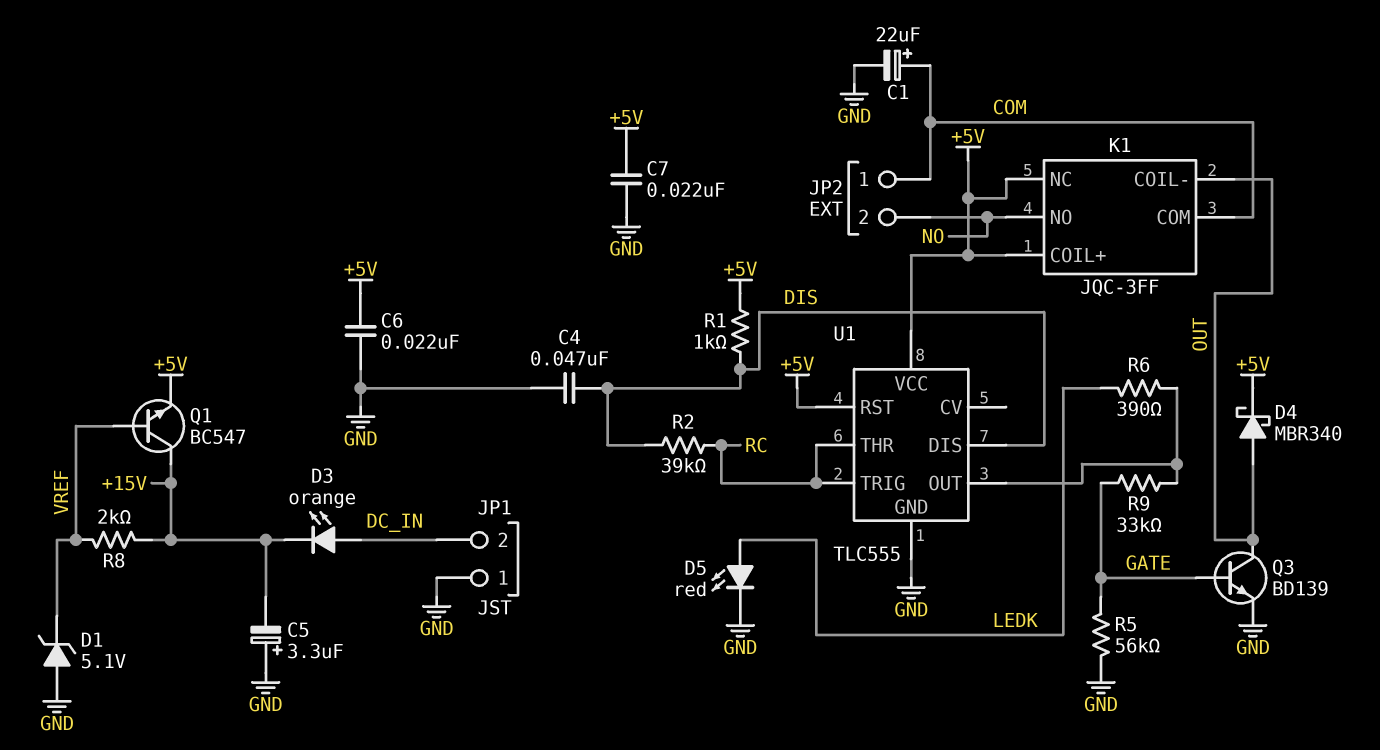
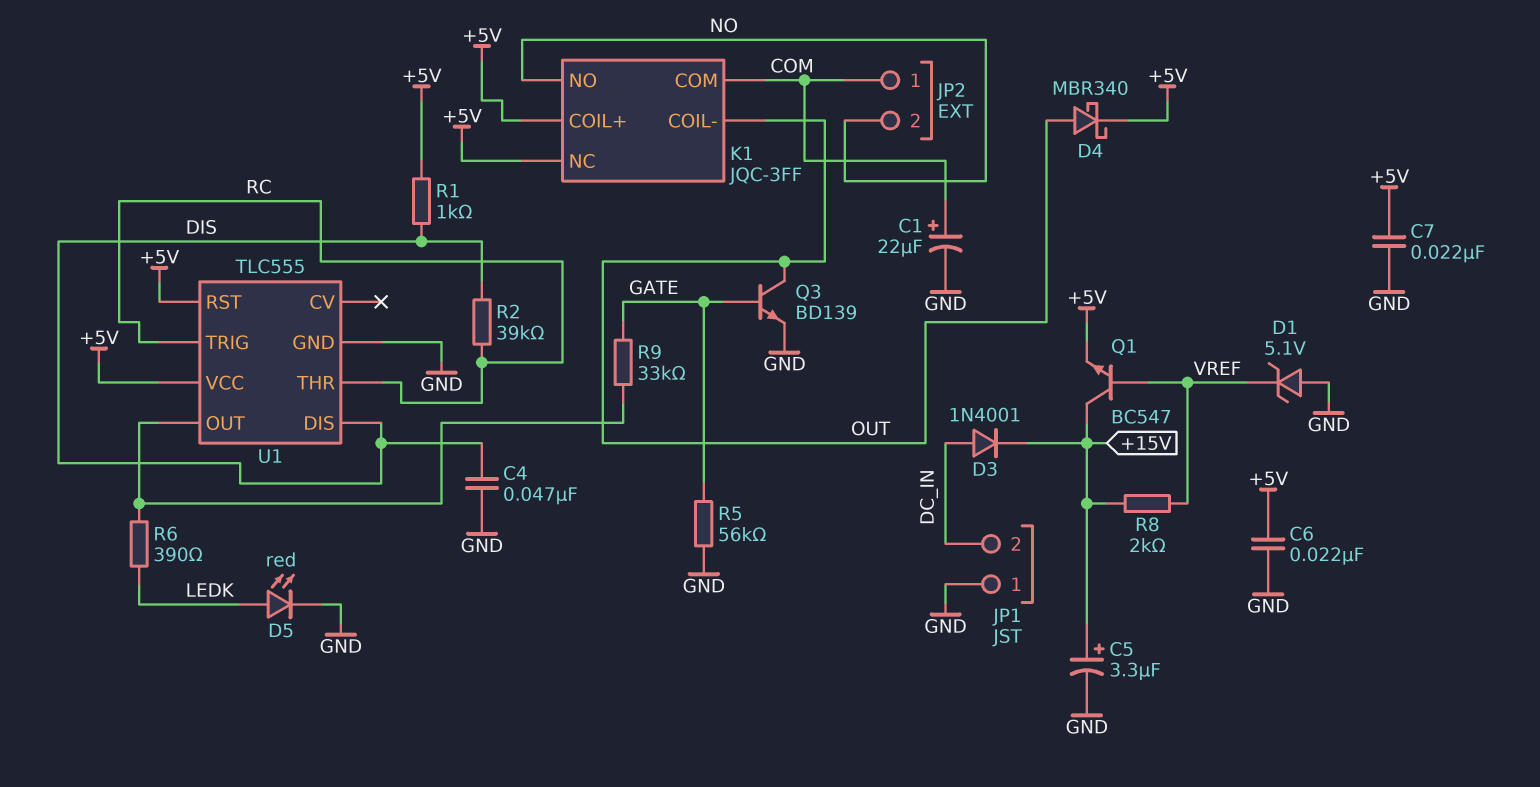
C5: 3.3uF (plus GND, minus +15V) -> 3.3uF (plus +15V, minus GND)
D3: LED orange (A DC_IN, K +15V) -> diode 1N4001 (A DC_IN, K +15V)

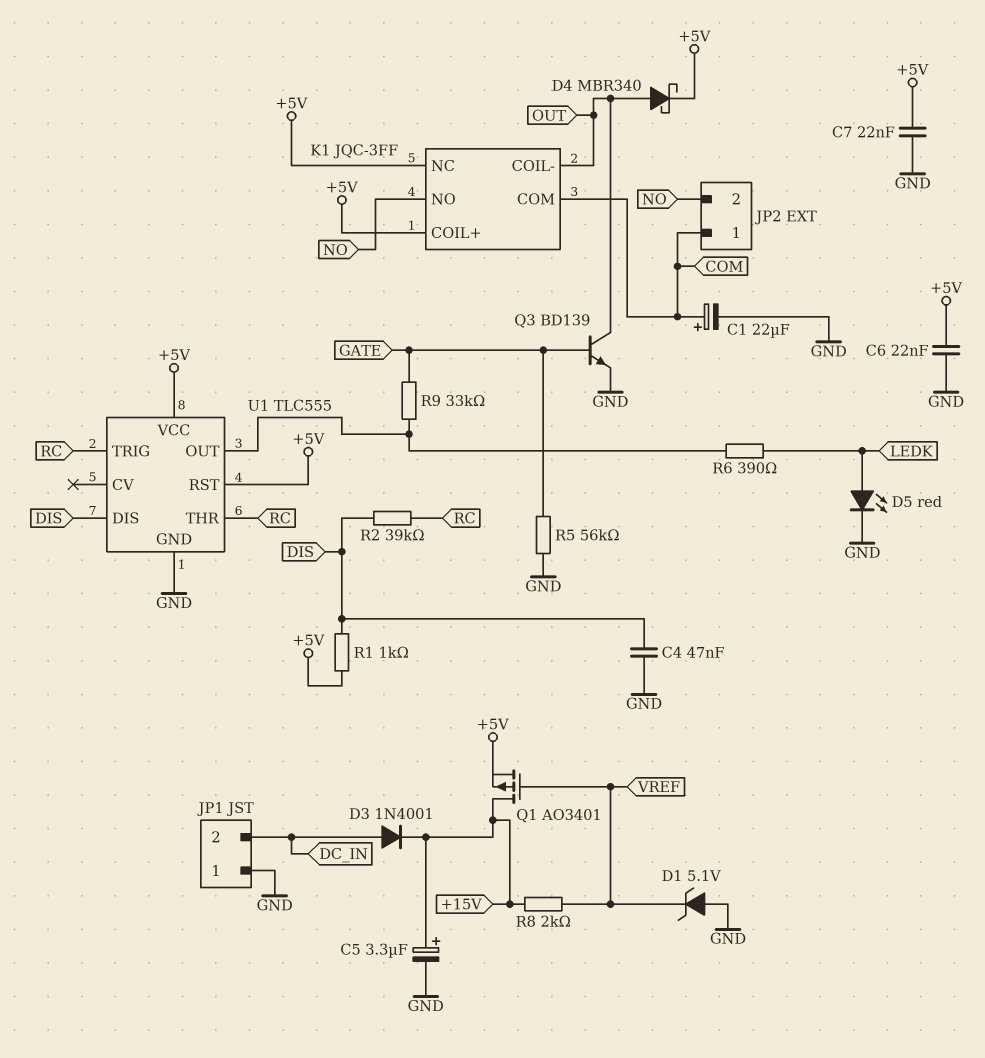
Q1: NPN BC547 (B VREF, C +15V, E +5V) -> PMOS AO3401 (G VREF, D +15V, S +5V)

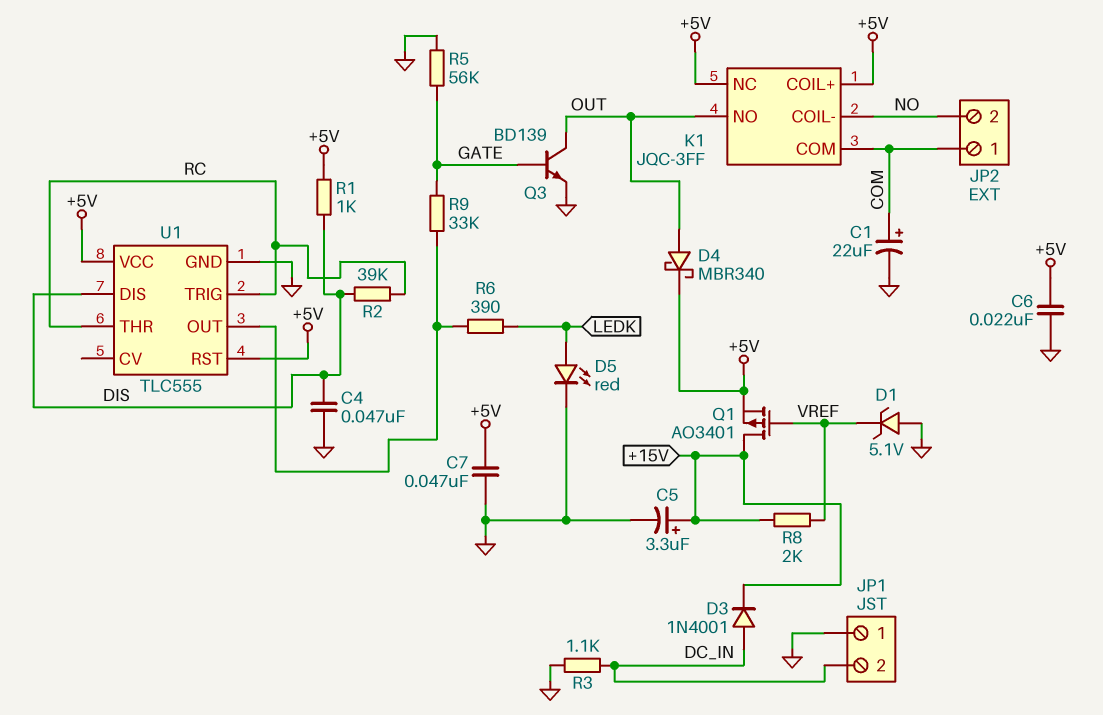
C7: 22nF (+5V, GND) -> 47nF (+5V, GND)
K1 pin COIL-: OUT -> NO
K1 pin NO: NO -> OUT
R3: none -> 1.1k (DC_IN, GND)

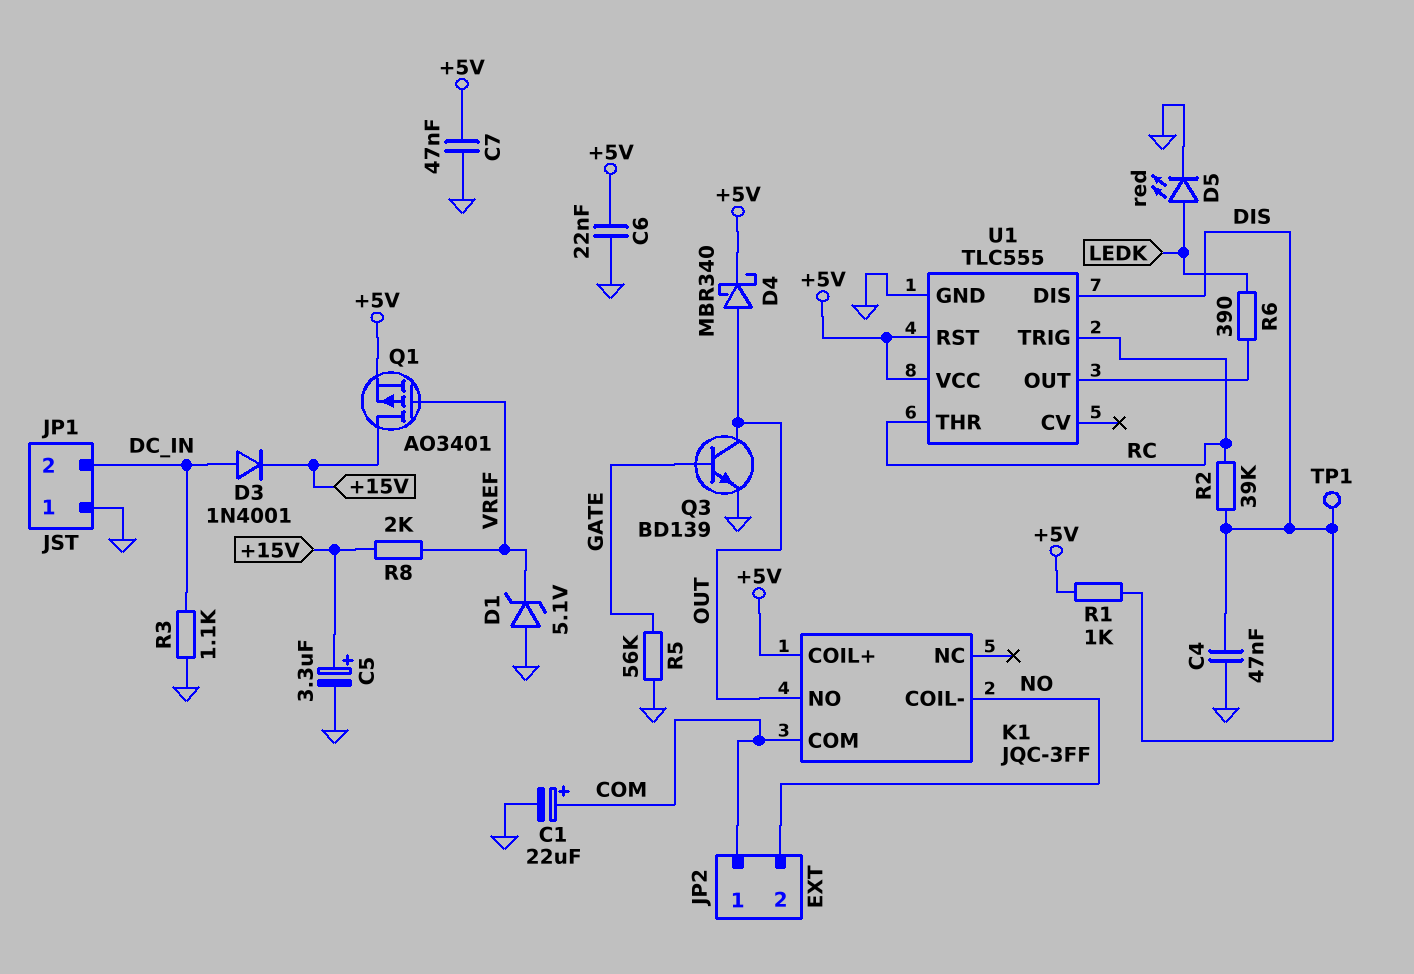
K1 pin NC: +5V -> none
R9: 33k (GATE, U1/OUT) -> none
TP1: none -> test point (DIS)

